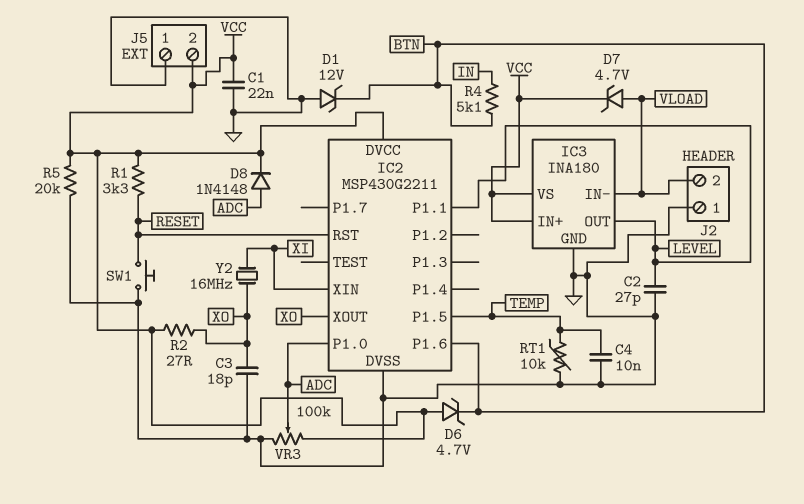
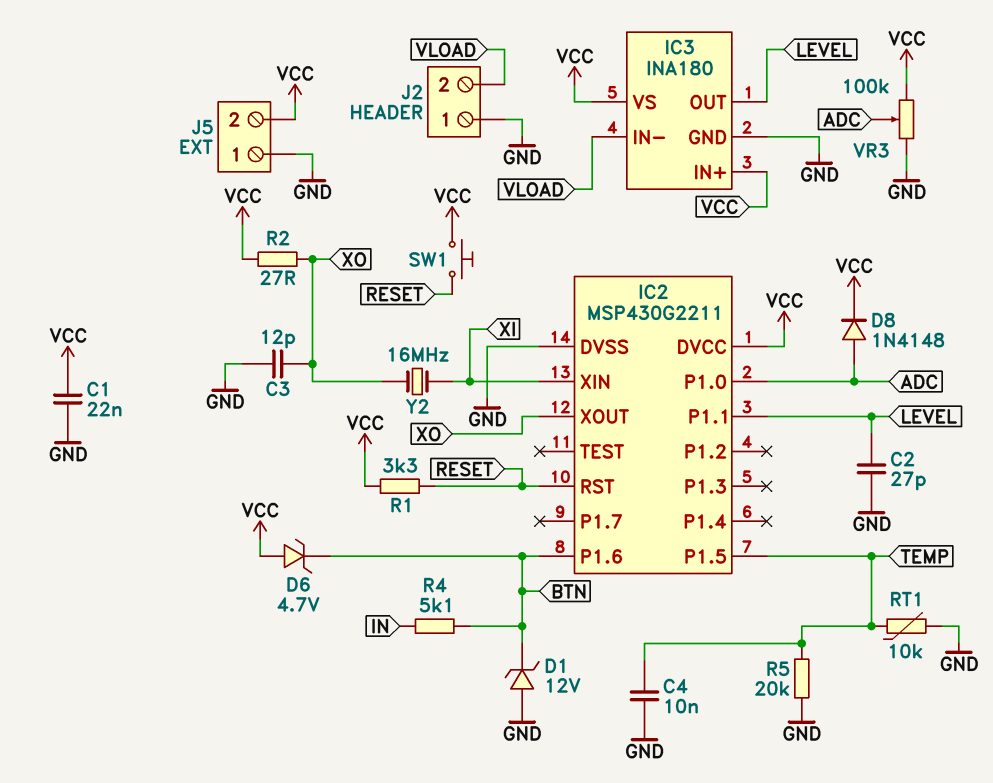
C3: 18pF (GND, XO) -> 12pF (GND, XO)
D7: zener 4.7V (A VLOAD, K VCC) -> none
R5: 20k (GND, VCC) -> 20k (GND, TEMP)
SW1: button (GND, RESET) -> button (RESET, VCC)

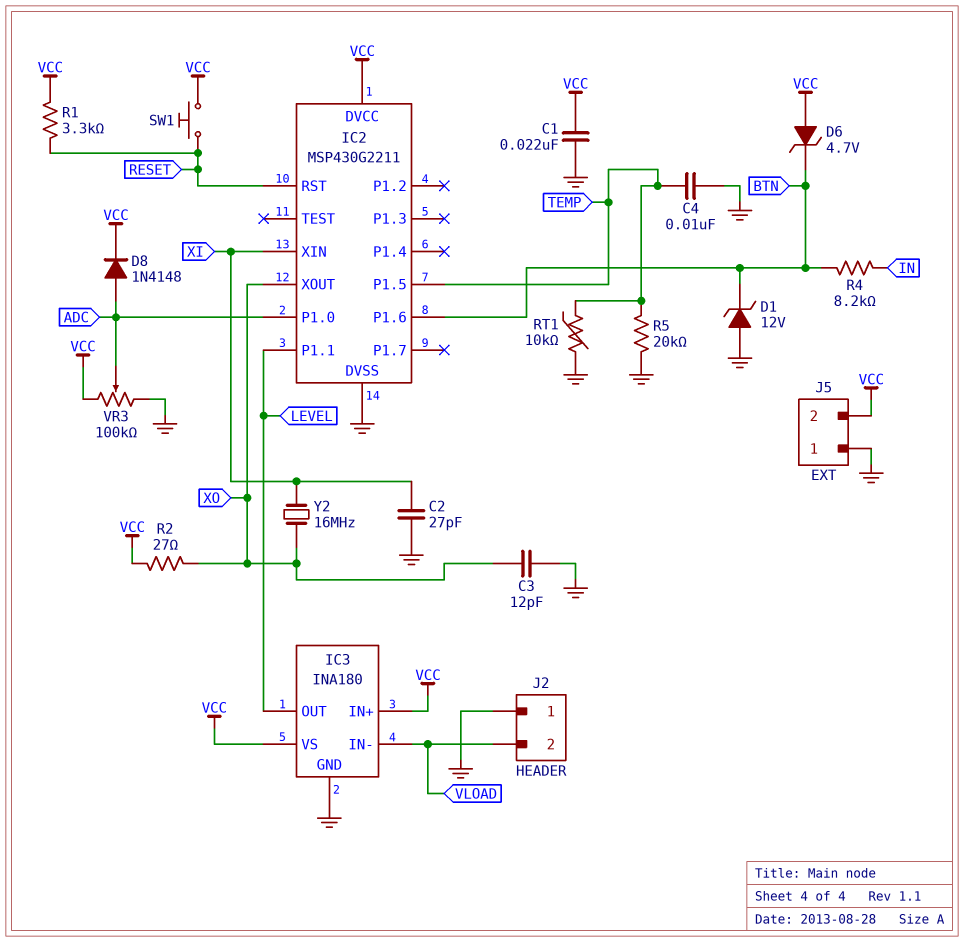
C2: 27pF (GND, LEVEL) -> 27pF (GND, XI)
R4: 5.1k (BTN, IN) -> 8.2k (BTN, IN)

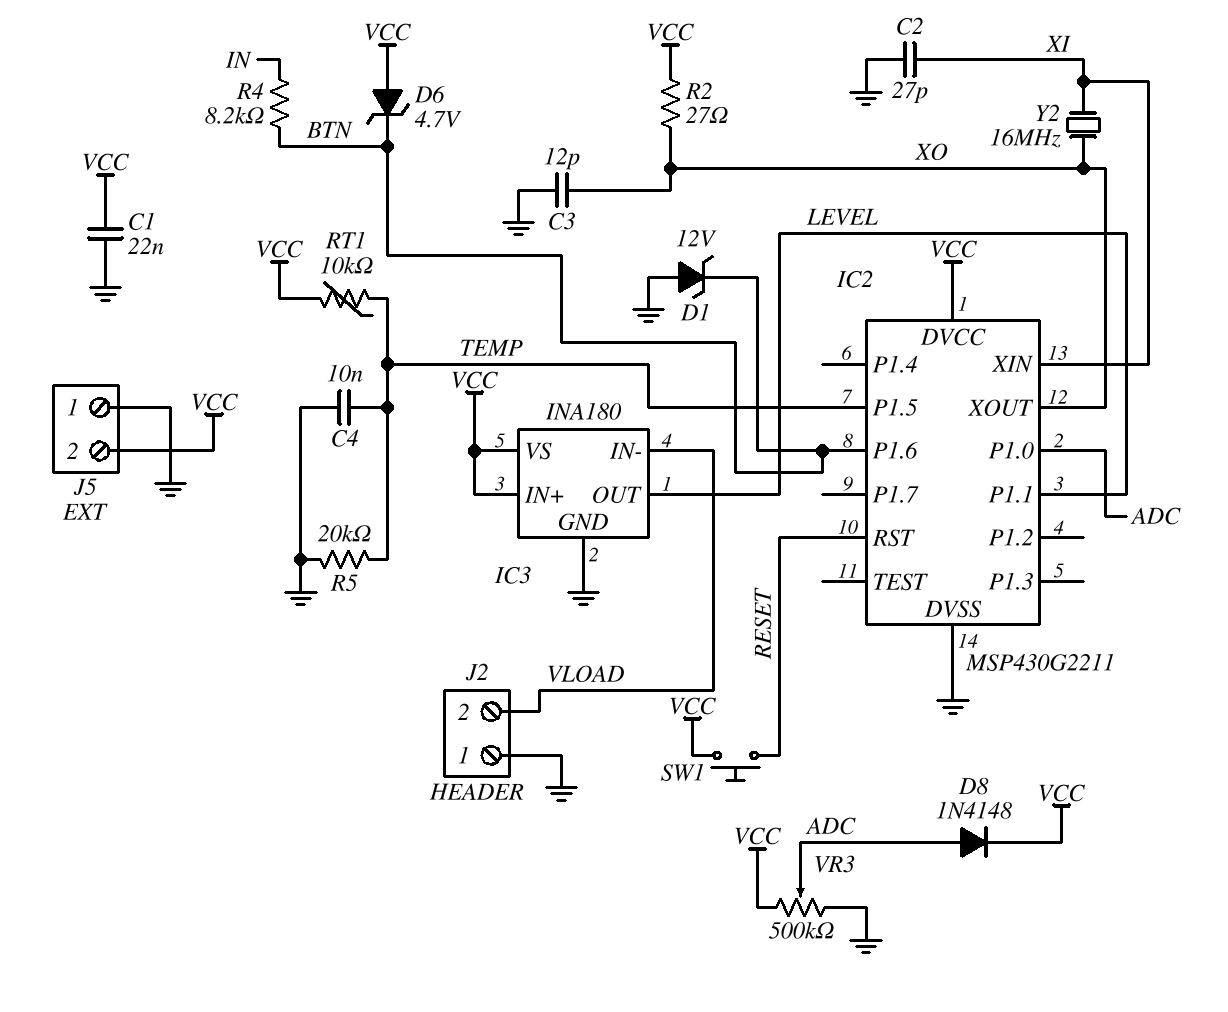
R1: 3.3k (RESET, VCC) -> none
RT1: 10k (GND, TEMP) -> 10k (TEMP, VCC)
VR3: 100k (GND, VCC, wiper ADC) -> 500k (GND, VCC, wiper ADC)

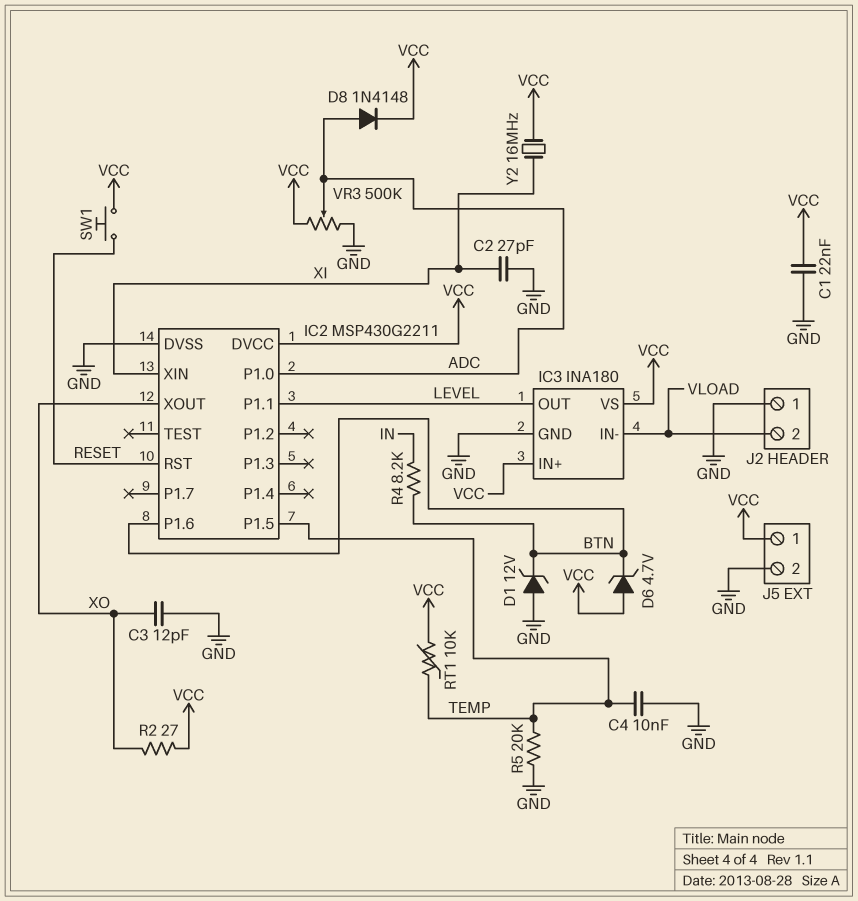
J5 pin 1: GND -> VCC
J5 pin 2: VCC -> GND
Y2: 16MHz (XI, XO) -> 16MHz (VCC, XI)

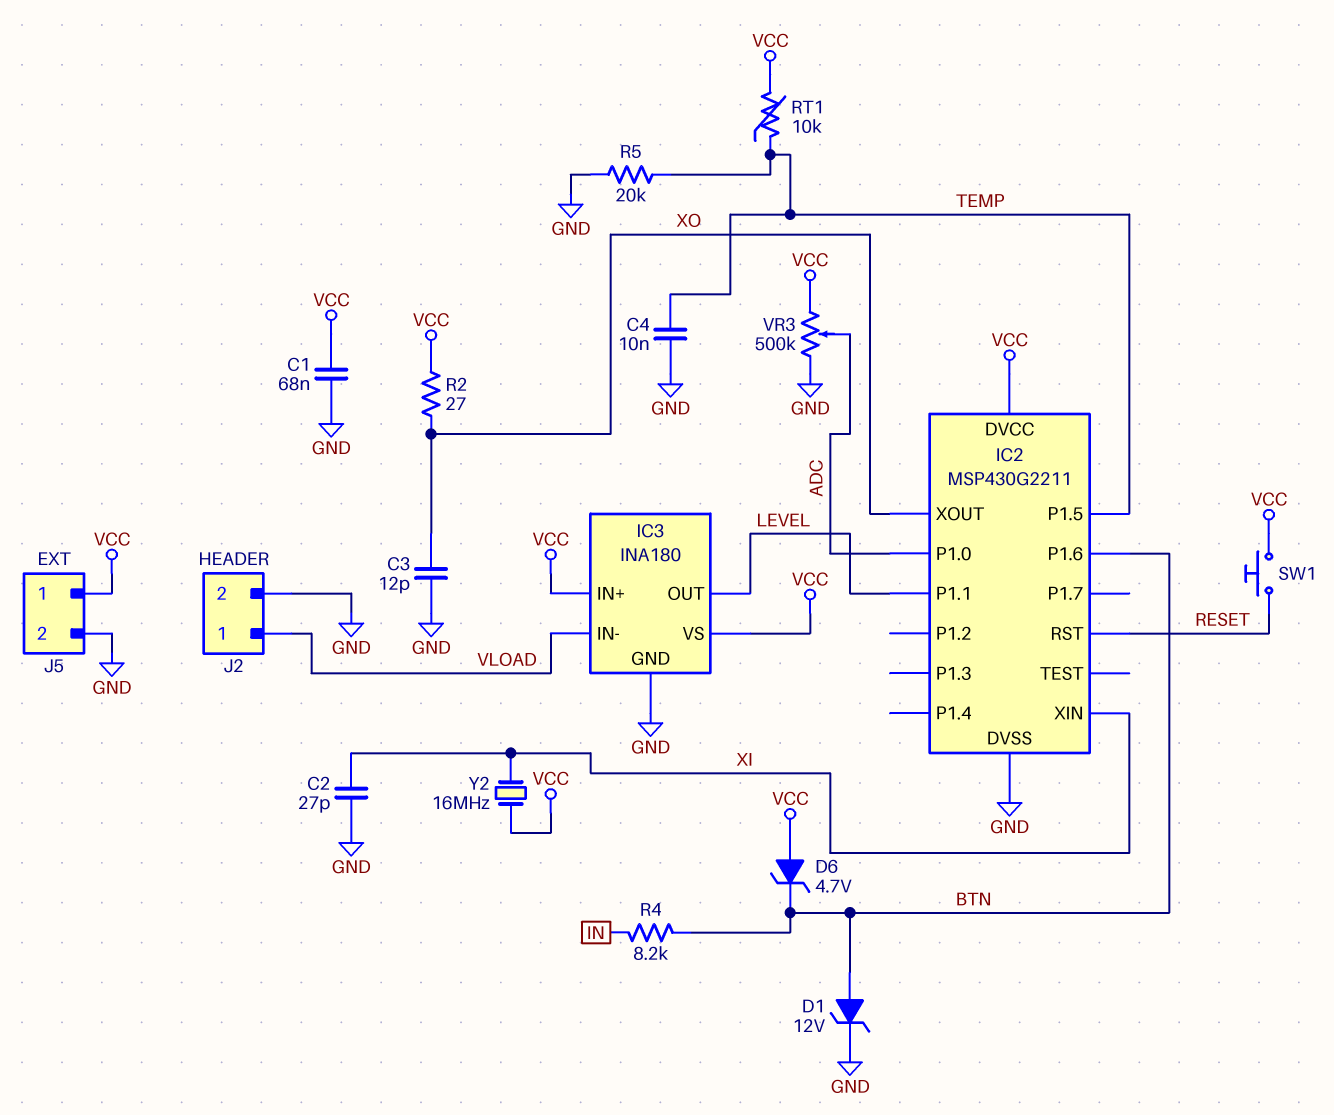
C1: 22nF (GND, VCC) -> 68nF (GND, VCC)
D1: zener 12V (A GND, K BTN) -> zener 12V (A BTN, K GND)
D8: diode 1N4148 (A ADC, K VCC) -> none
J2 pin 1: GND -> VLOAD
J2 pin 2: VLOAD -> GND

